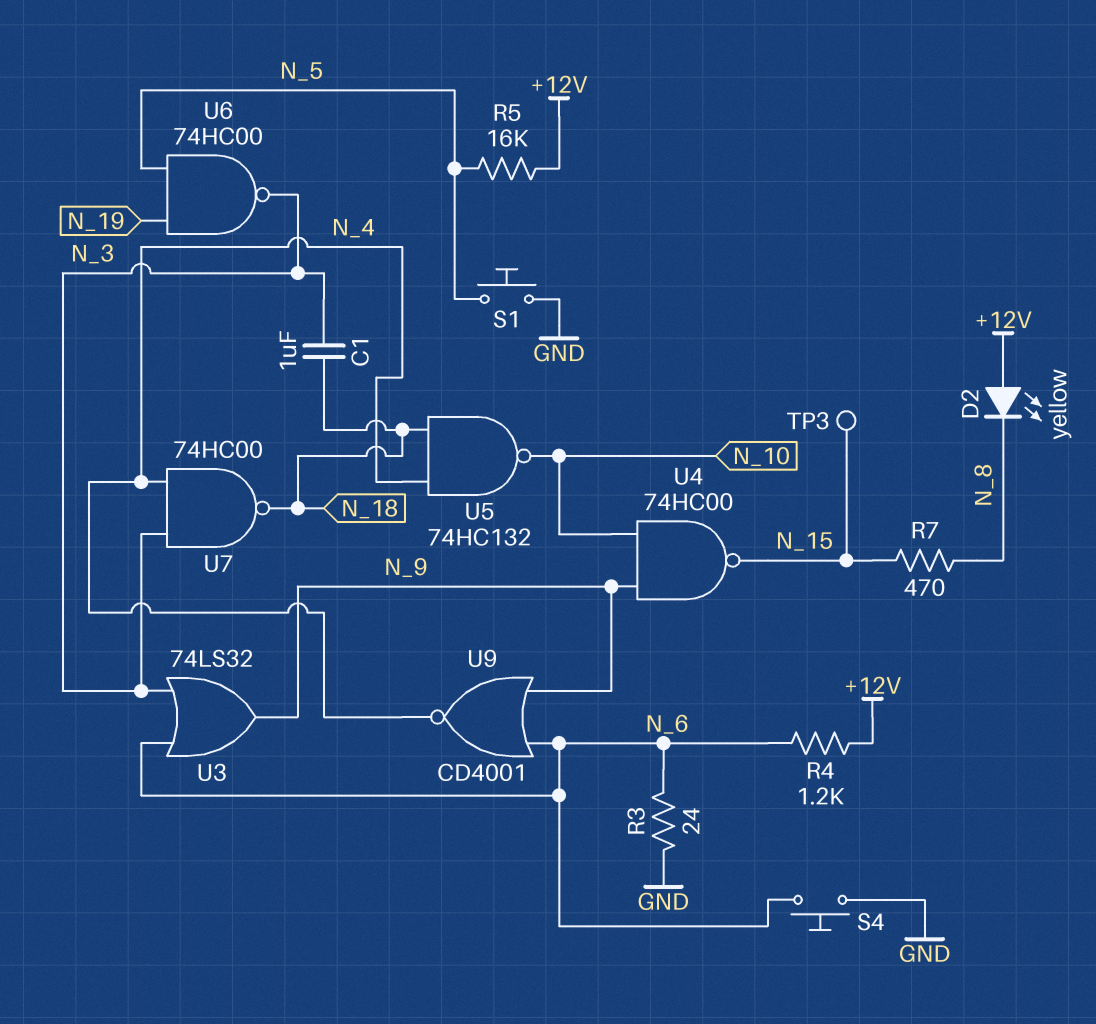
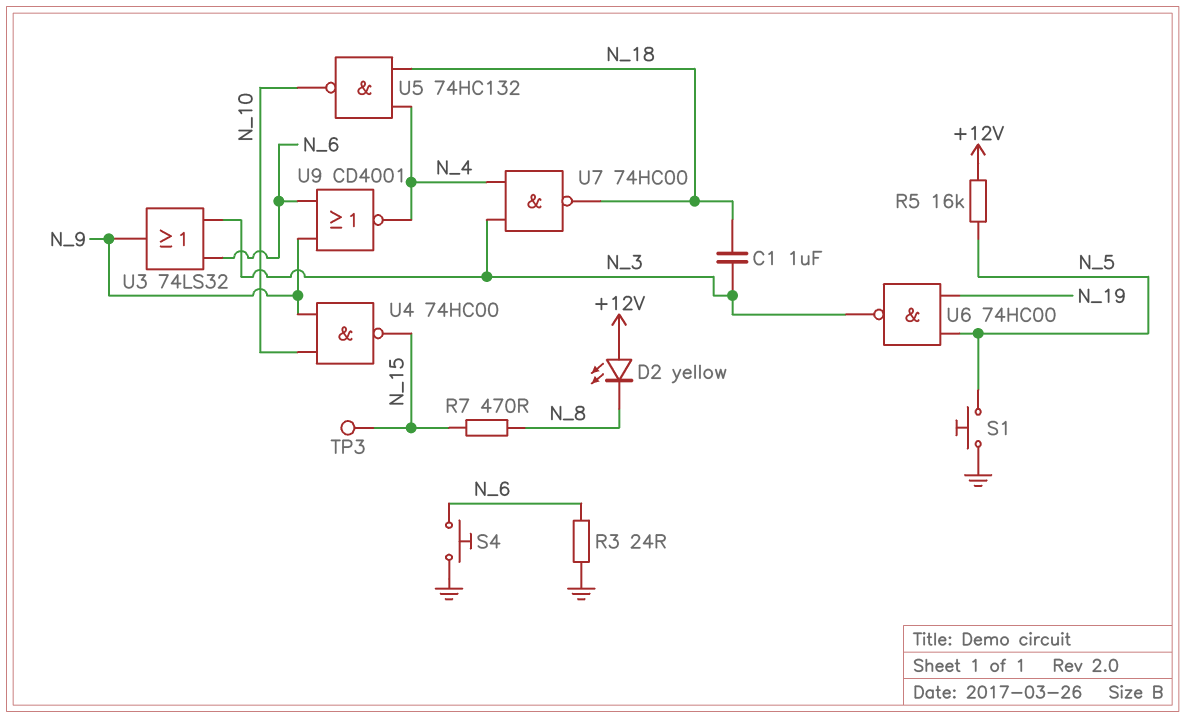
R4: 1.2k (+12V, N_6) -> none

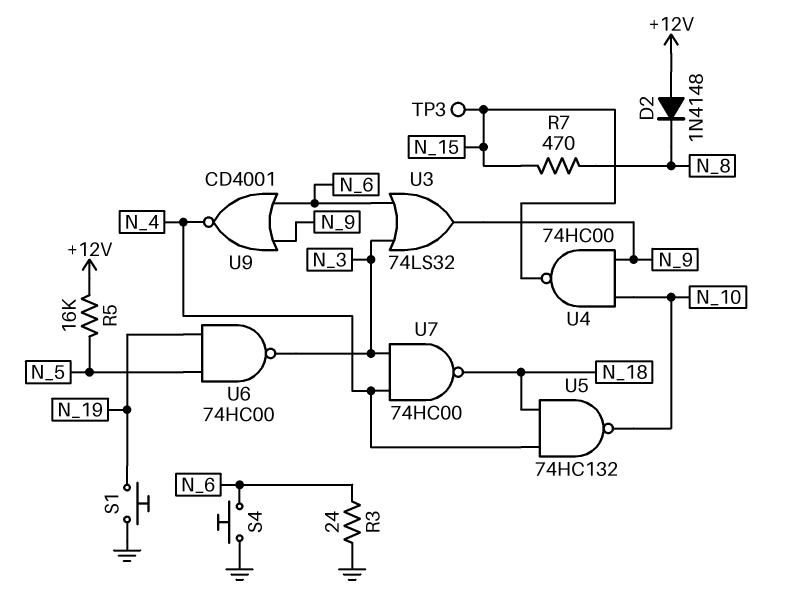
C1: 1uF (N_3, N_18) -> none
D2: LED yellow (A +12V, K N_8) -> diode 1N4148 (A +12V, K N_8)
S1: button (GND, N_5) -> button (GND, N_19)

